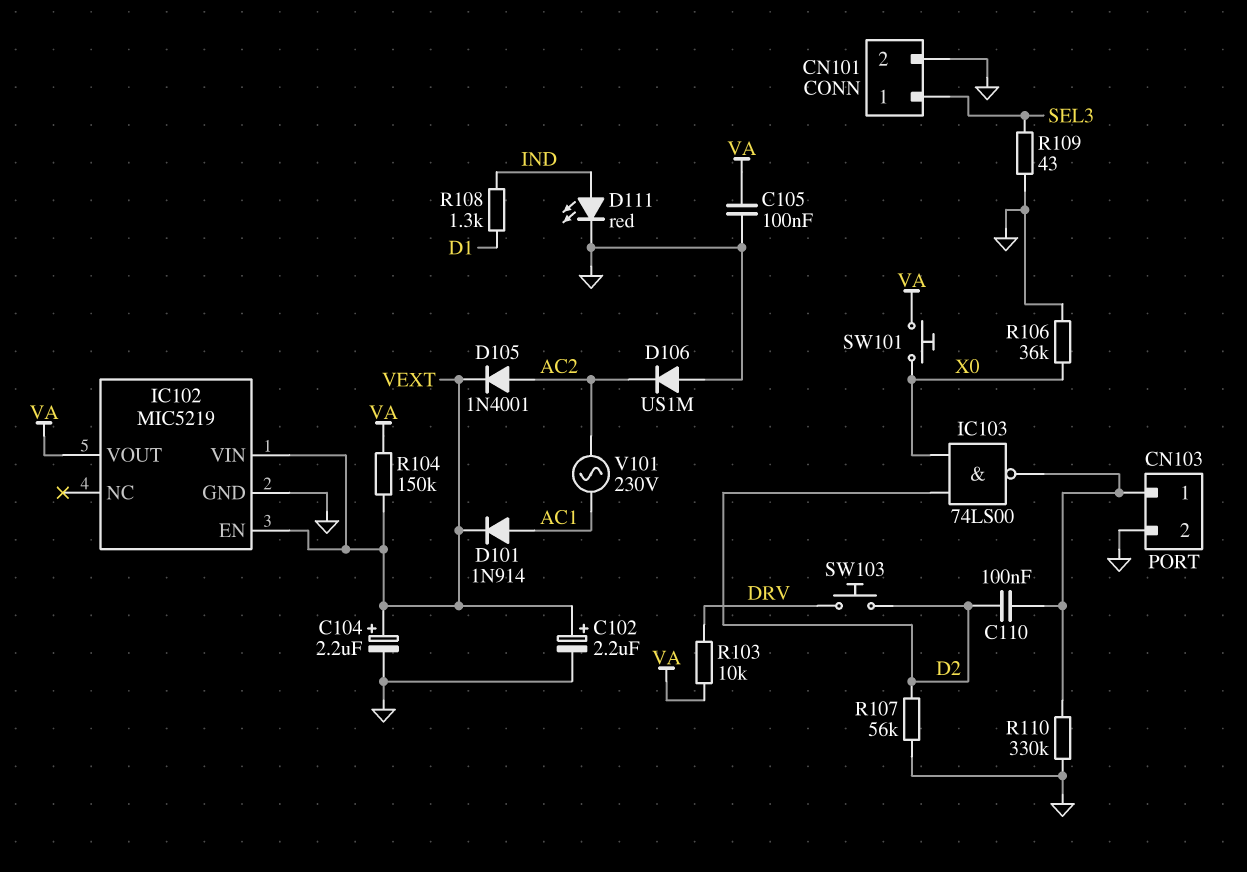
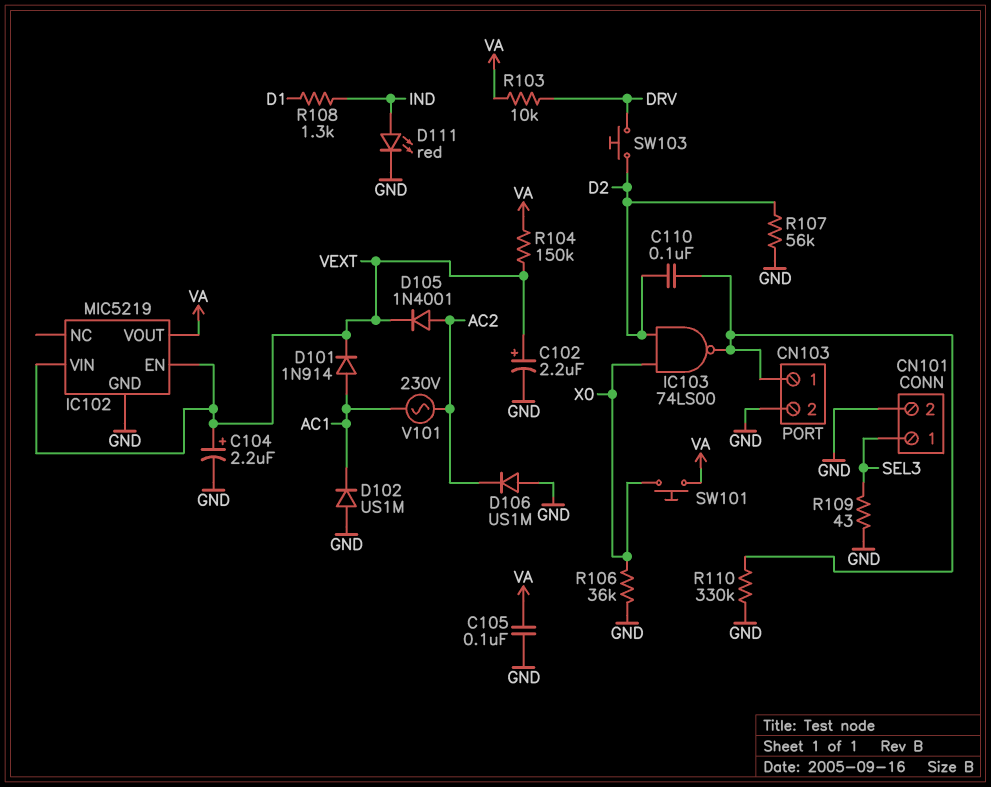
D102: none -> diode US1M (A GND, K AC1)

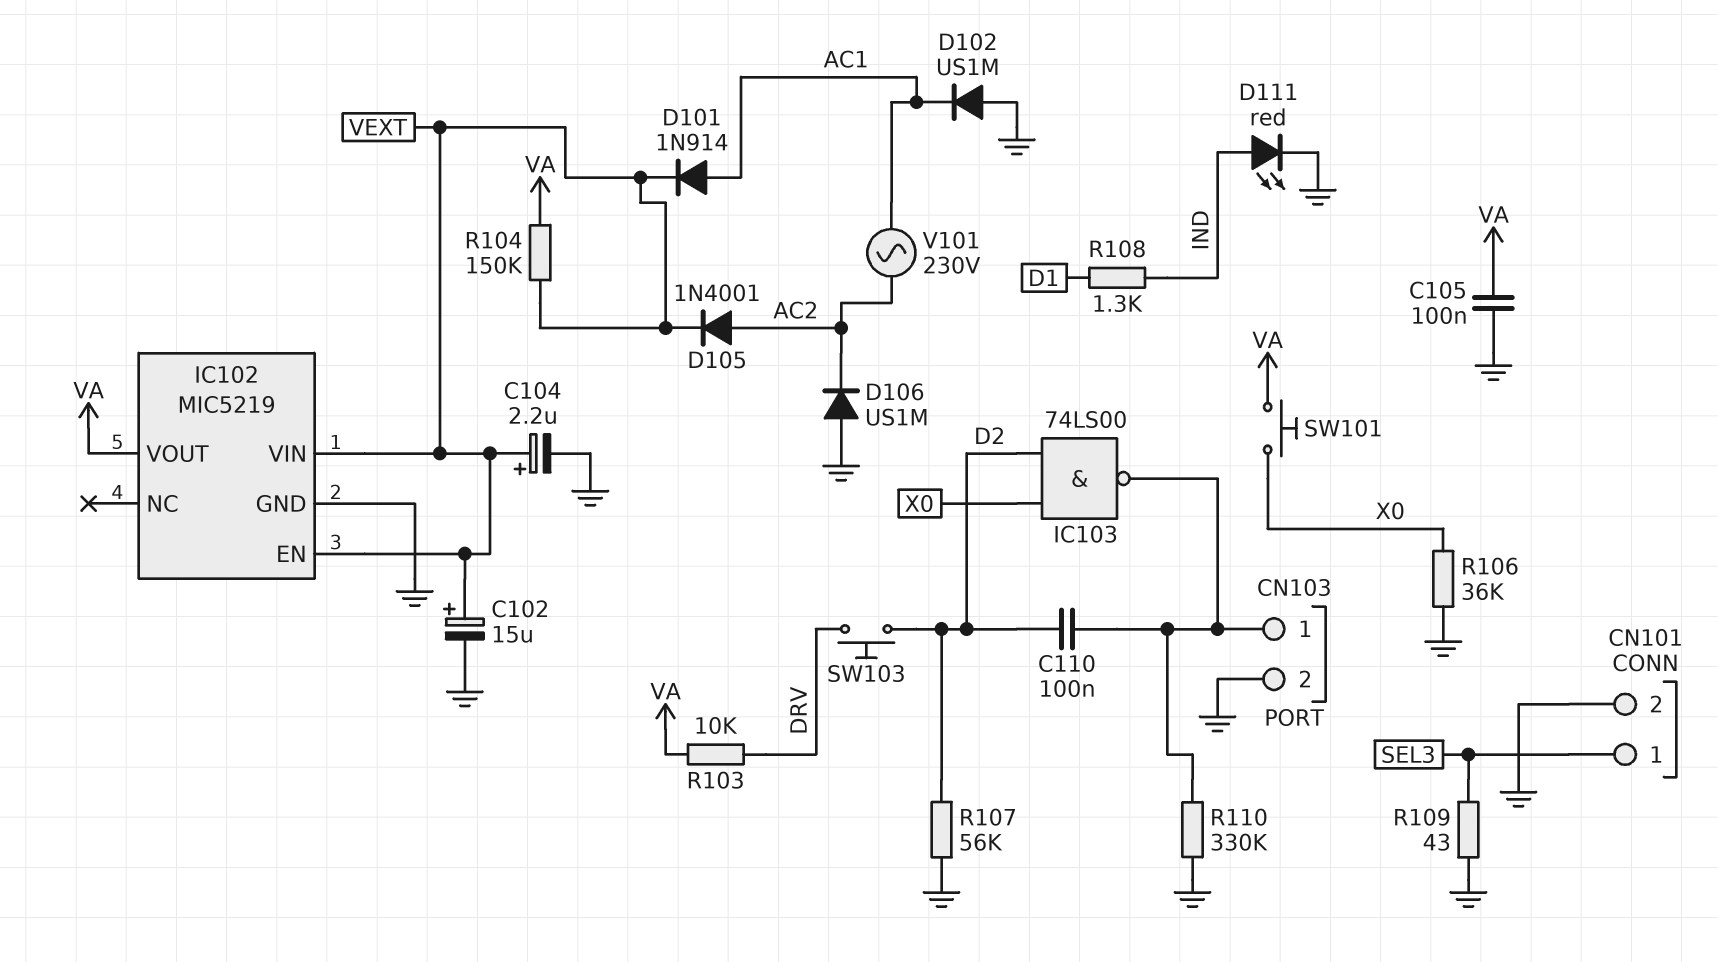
C102: 2.2uF (plus VEXT, minus GND) -> 15uF (plus VEXT, minus GND)

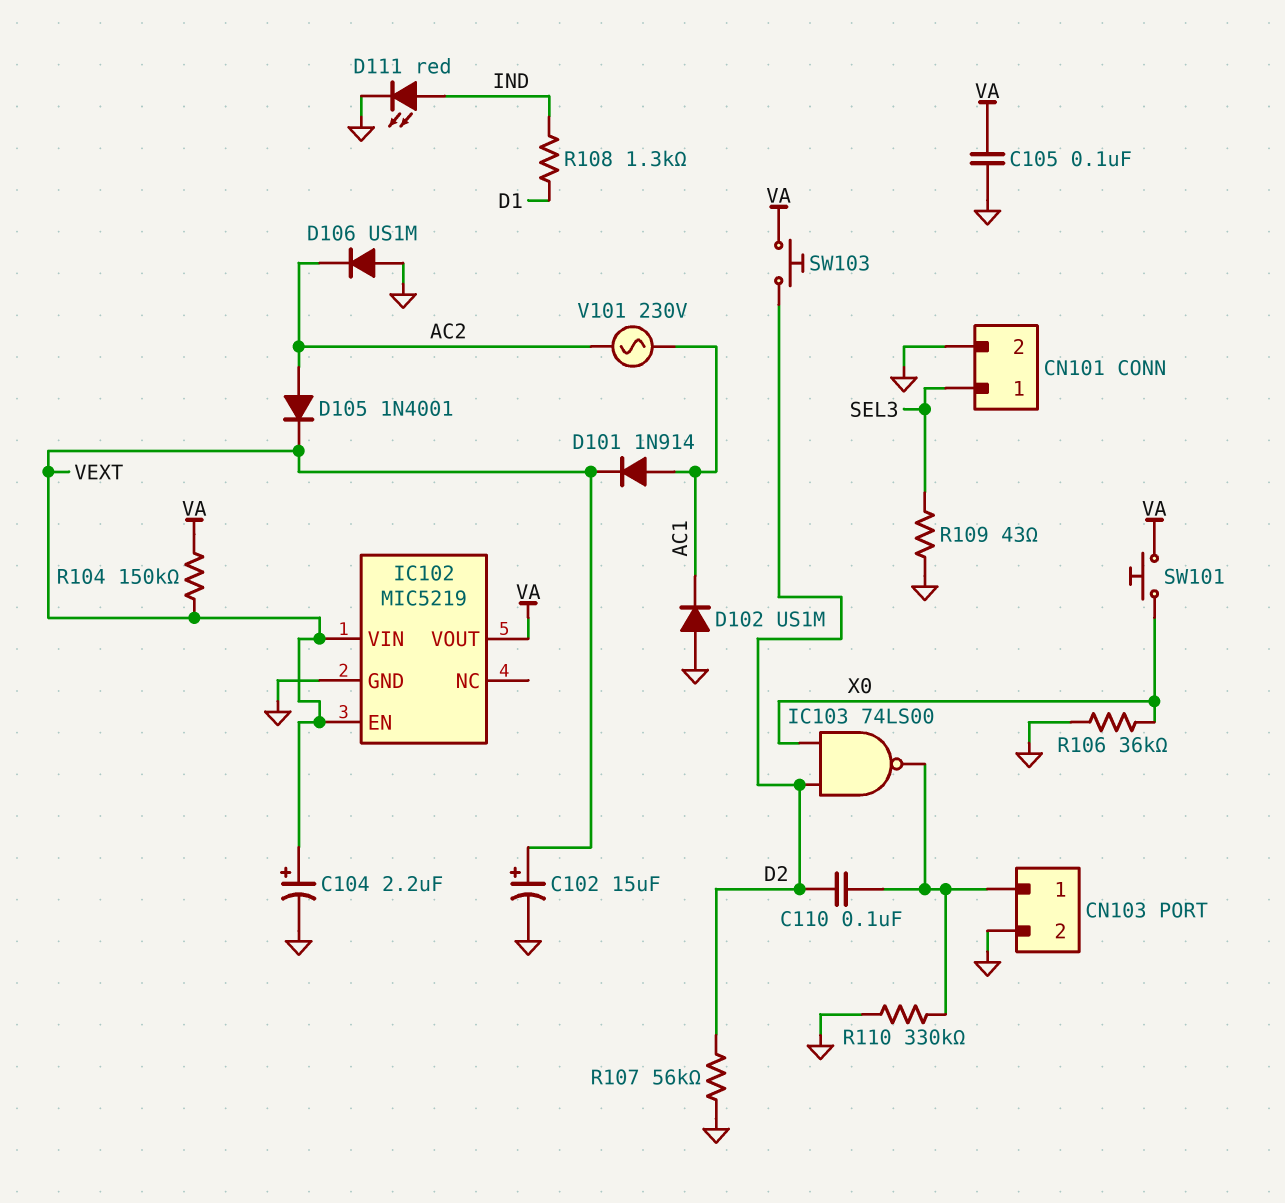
R103: 10k (DRV, VA) -> none
SW103: button (D2, DRV) -> button (D2, VA)

